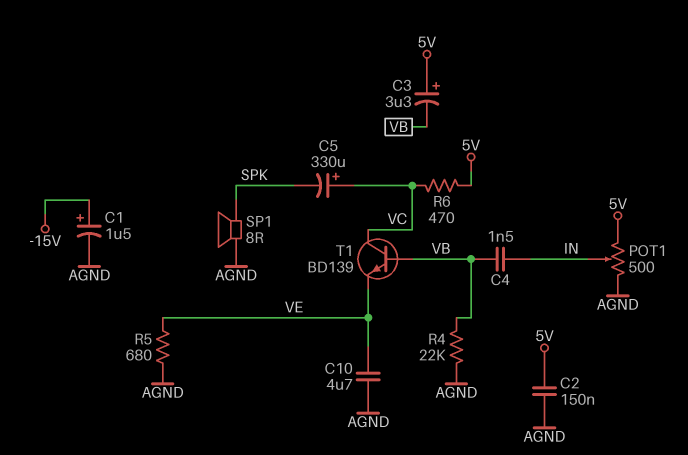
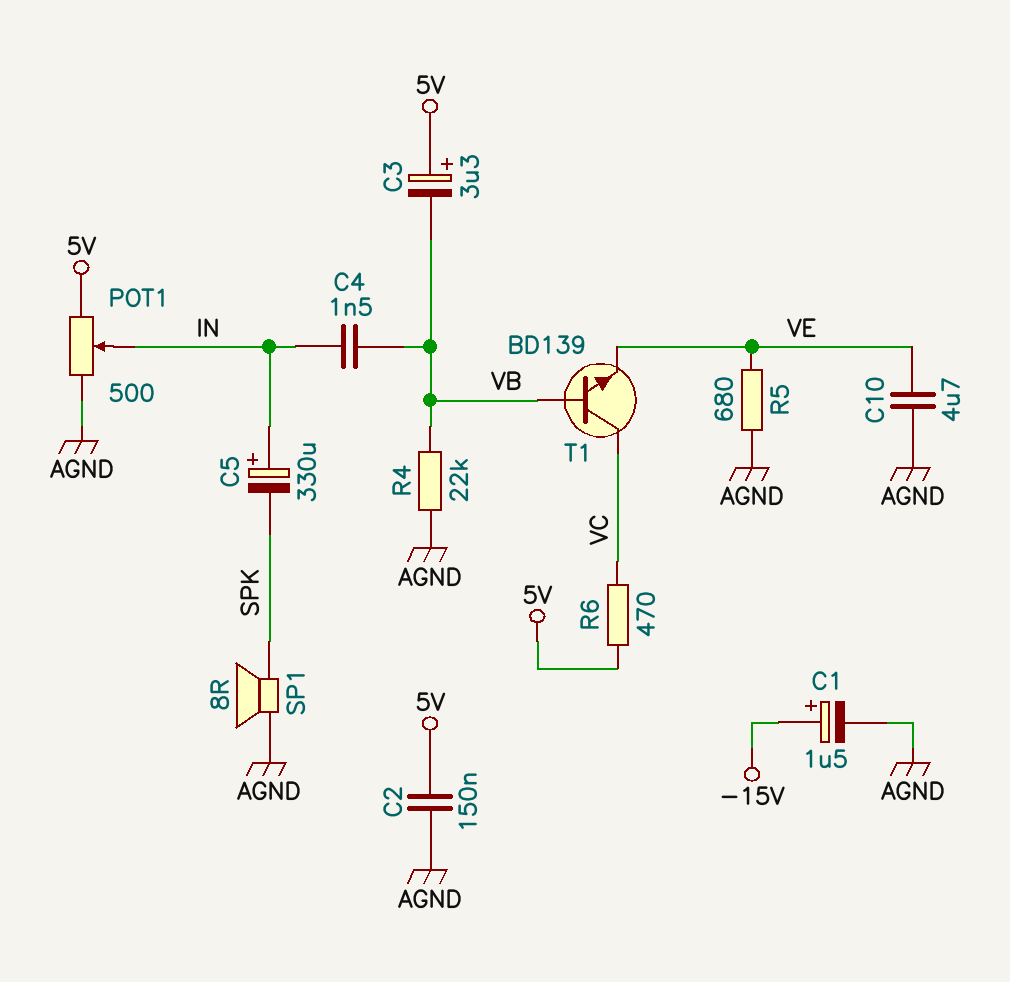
C5: 330uF (plus VC, minus SPK) -> 330uF (plus IN, minus SPK)

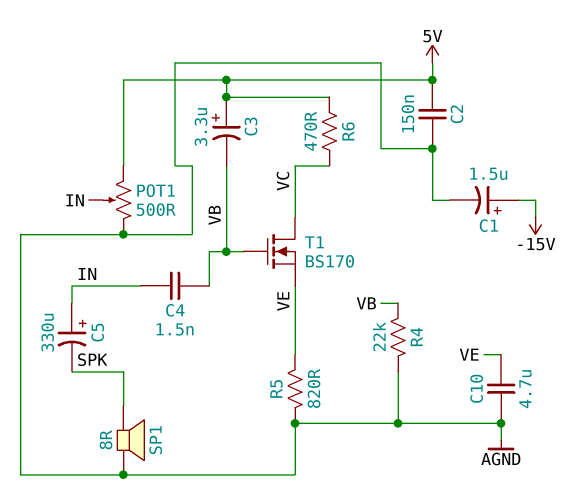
R5: 680 (AGND, VE) -> 820 (AGND, VE)
T1: NPN BD139 (B VB, C VC, E VE) -> NMOS BS170 (G VB, D VC, S VE)

